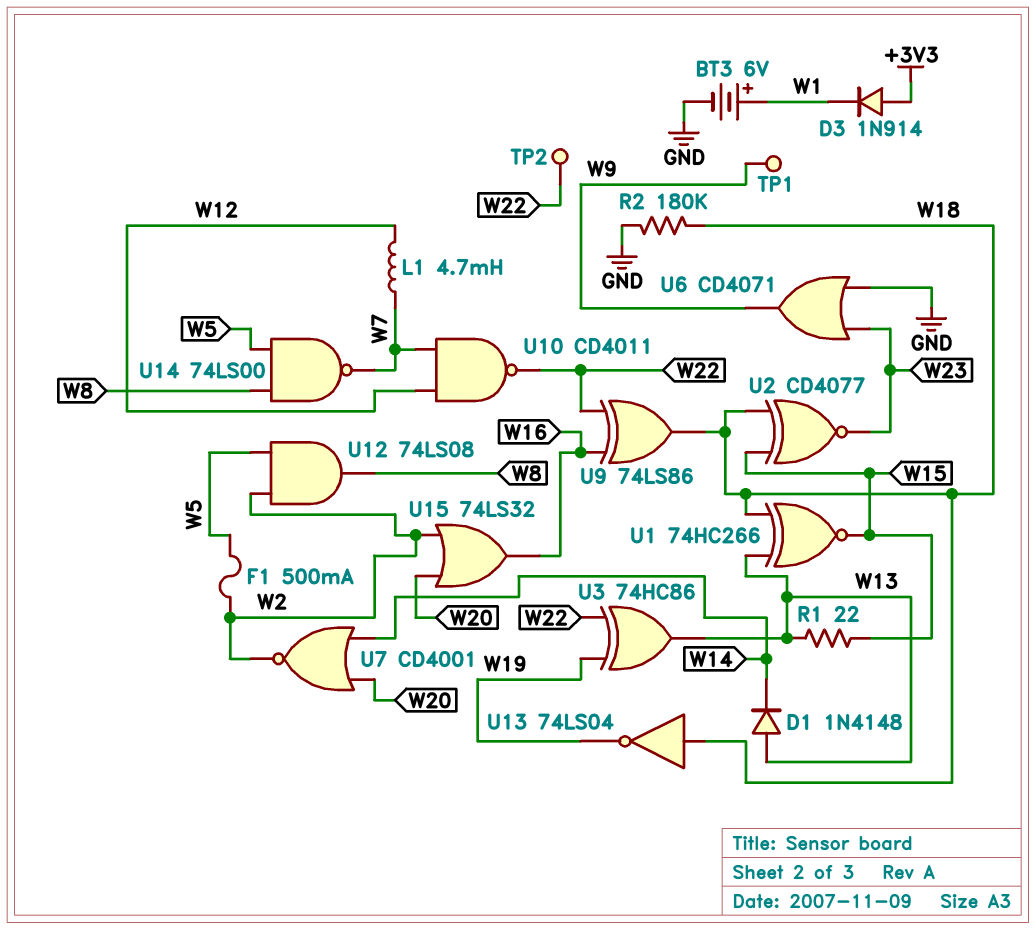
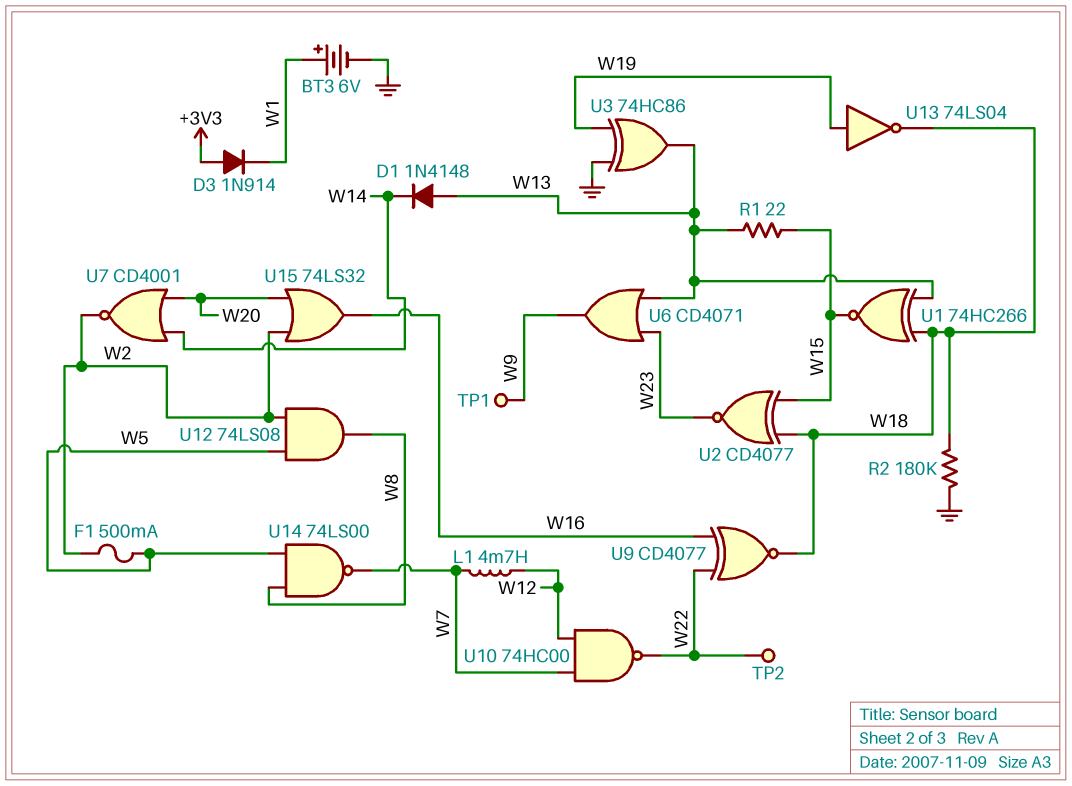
U3: XOR 74HC86 (in W19, in W22, out W13) -> XOR 74HC86 (in GND, in W19, out W13)
U6: OR CD4071 (in GND, in W23, out W9) -> OR CD4071 (in W13, in W23, out W9)
U9: XOR 74LS86 (in W16, in W22, out W18) -> XNOR CD4077 (in W16, in W22, out W18)
U10: NAND CD4011 (in W7, in W12, out W22) -> NAND 74HC00 (in W7, in W12, out W22)
U13: NOT 74LS04 (in W18, out W19) -> NOT 74LS04 (in W19, out W18)

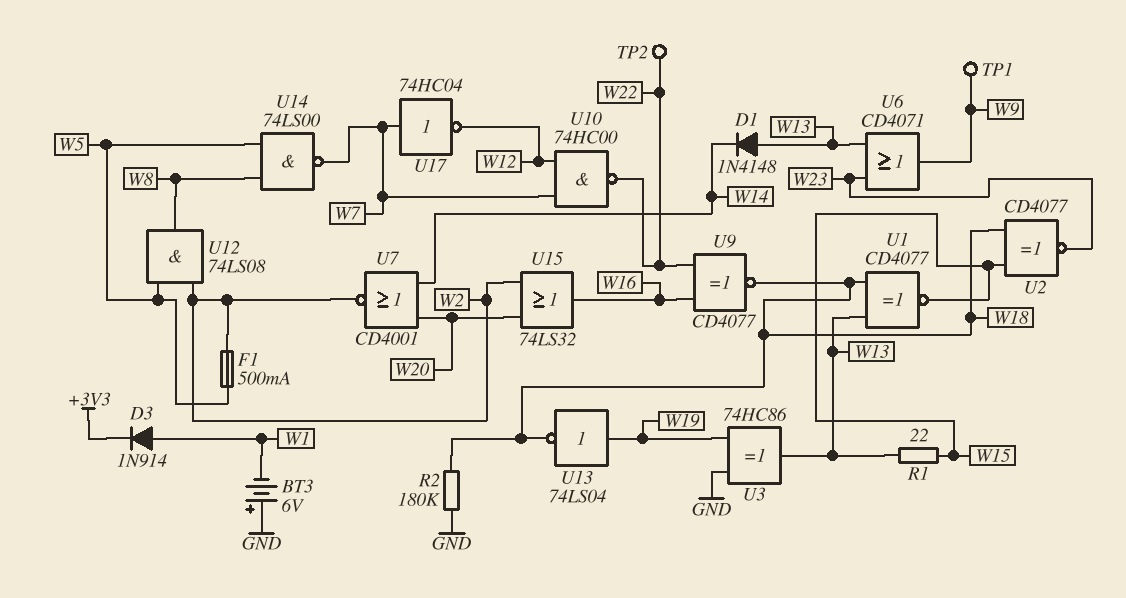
BT3: 6V (plus W1, minus GND) -> 6V (plus GND, minus W1)
D3: diode 1N914 (A +3V3, K W1) -> diode 1N914 (A W1, K +3V3)
L1: 4.7mH (W7, W12) -> none
U1: XNOR 74HC266 (in W13, in W18, out W15) -> XNOR CD4077 (in W13, in W18, out W15)
U17: none -> NOT 74HC04 (in W7, out W12)

